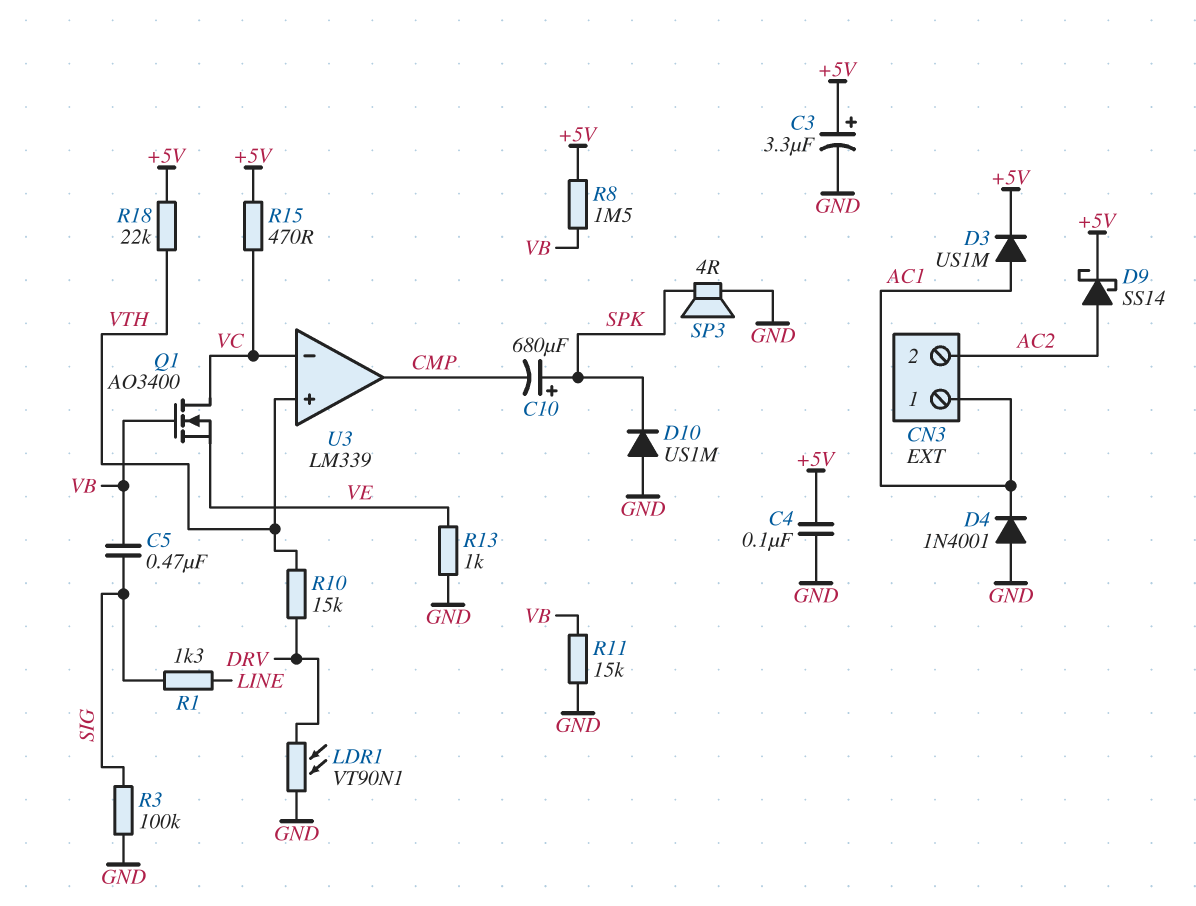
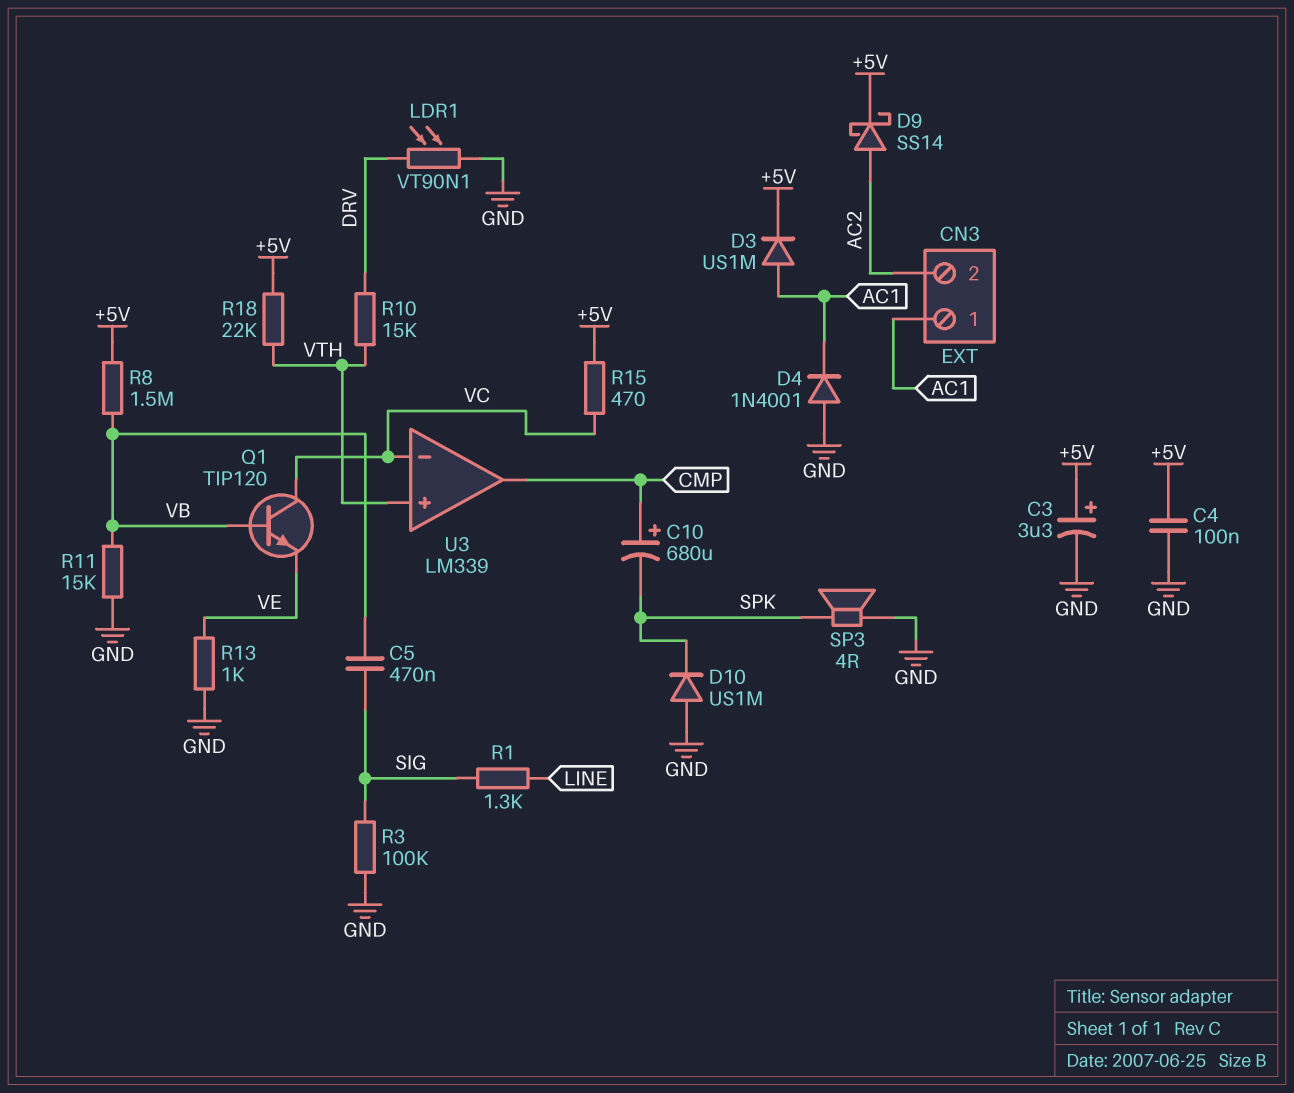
C10: 680uF (plus SPK, minus CMP) -> 680uF (plus CMP, minus SPK)
Q1: NMOS AO3400 (G VB, D VC, S VE) -> NPN TIP120 (B VB, C VC, E VE)

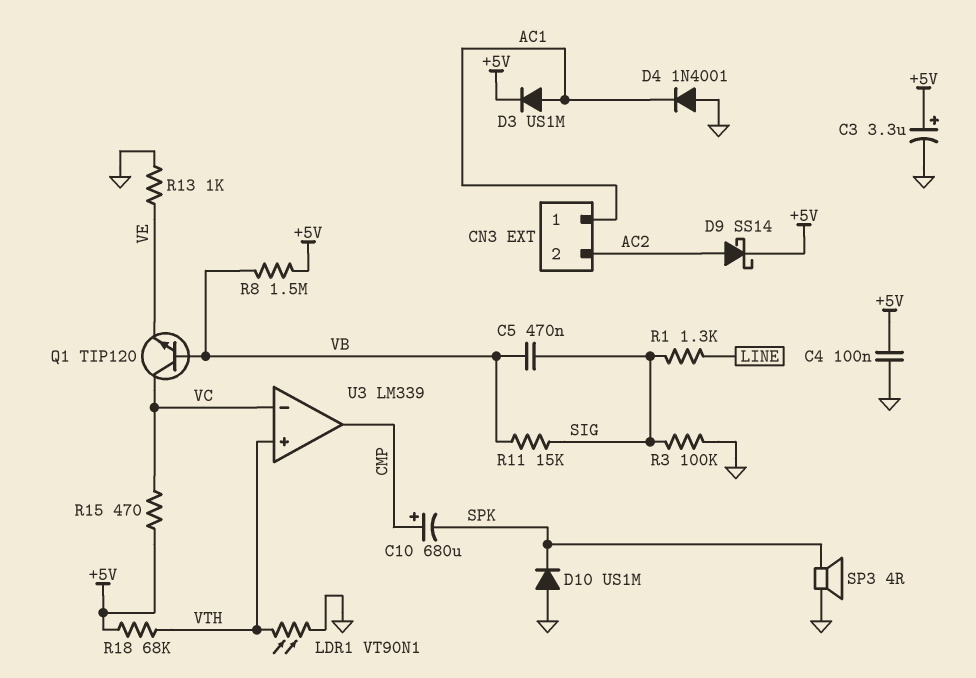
LDR1: VT90N1 (DRV, GND) -> VT90N1 (GND, VTH)
R10: 15k (DRV, VTH) -> none
R11: 15k (GND, VB) -> 15k (SIG, VB)
R18: 22k (+5V, VTH) -> 68k (+5V, VTH)

